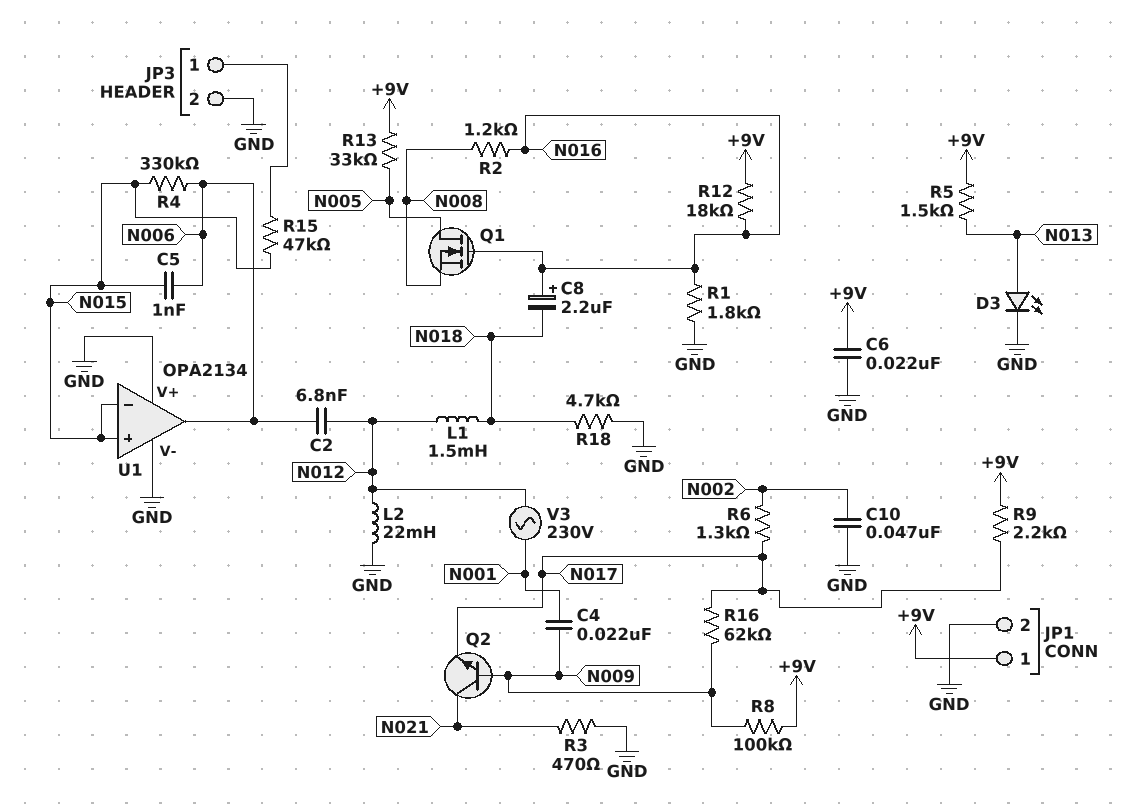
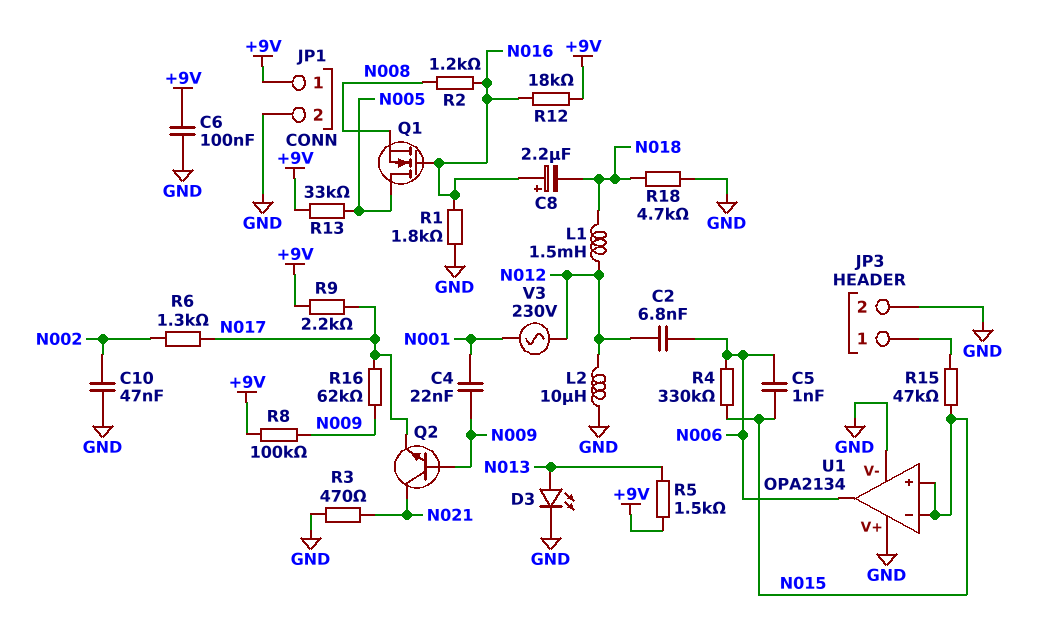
C6: 22nF (+9V, GND) -> 100nF (+9V, GND)
L2: 22mH (GND, N012) -> 10uH (GND, N012)

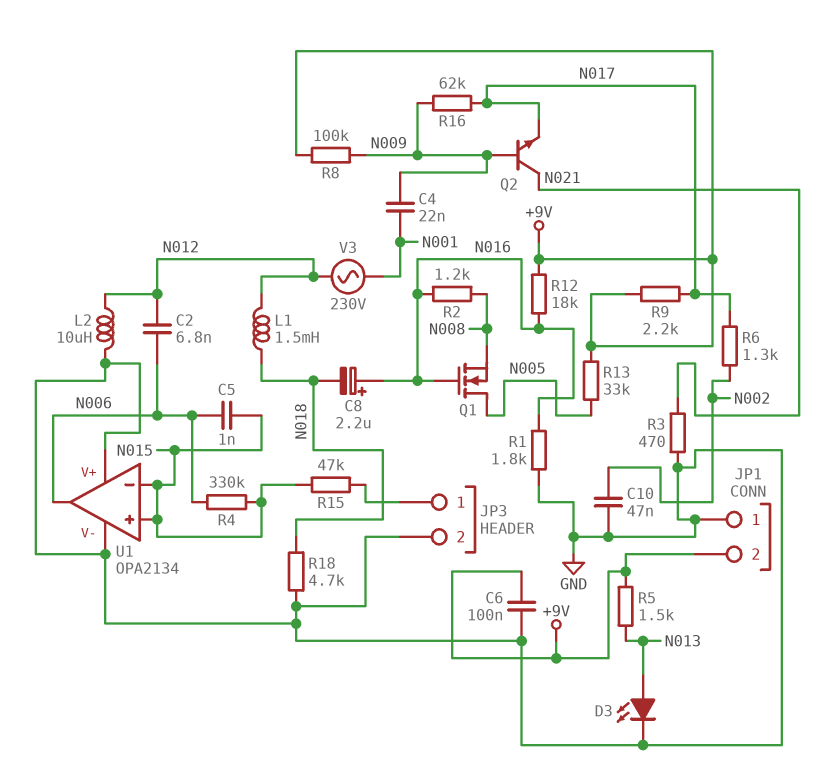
JP1 pin 1: +9V -> GND
JP1 pin 2: GND -> +9V

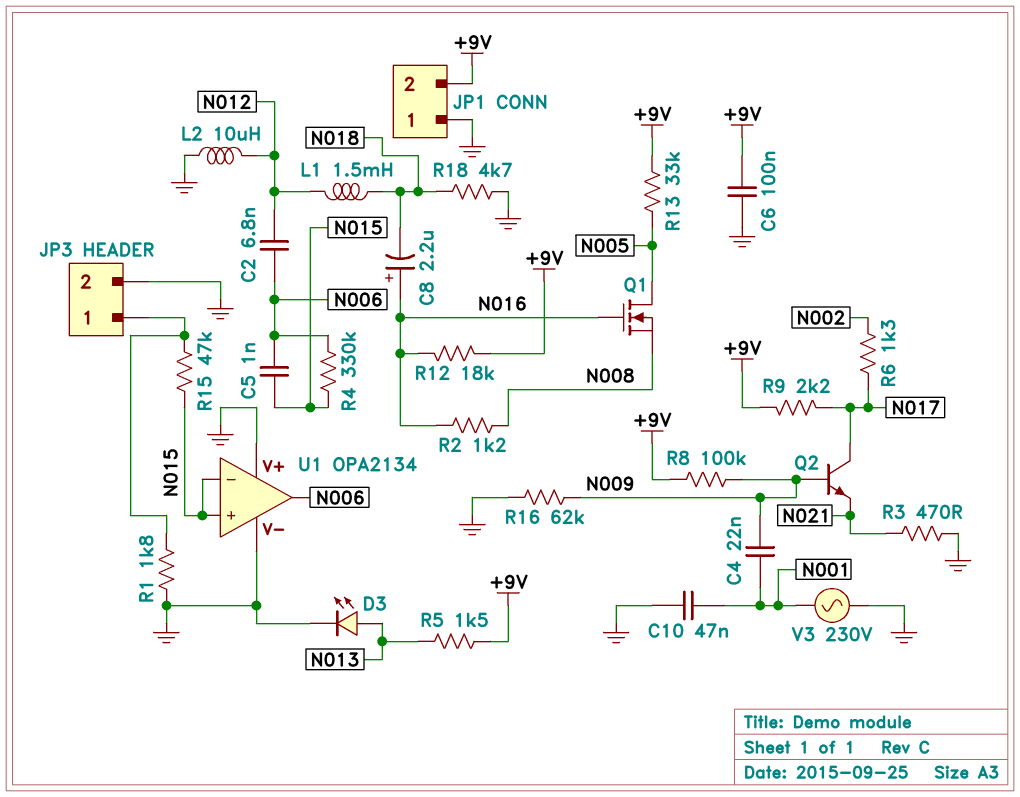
C10: 47nF (GND, N002) -> 47nF (GND, N001)
Q2: NPN (B N009, C N021, E N017) -> NPN (B N009, C N017, E N021)
R1: 1.8k (GND, N016) -> 1.8k (GND, JP3/1)
R16: 62k (N009, N017) -> 62k (GND, N009)
V3: AC 230V (N001, N012) -> AC 230V (GND, N001)

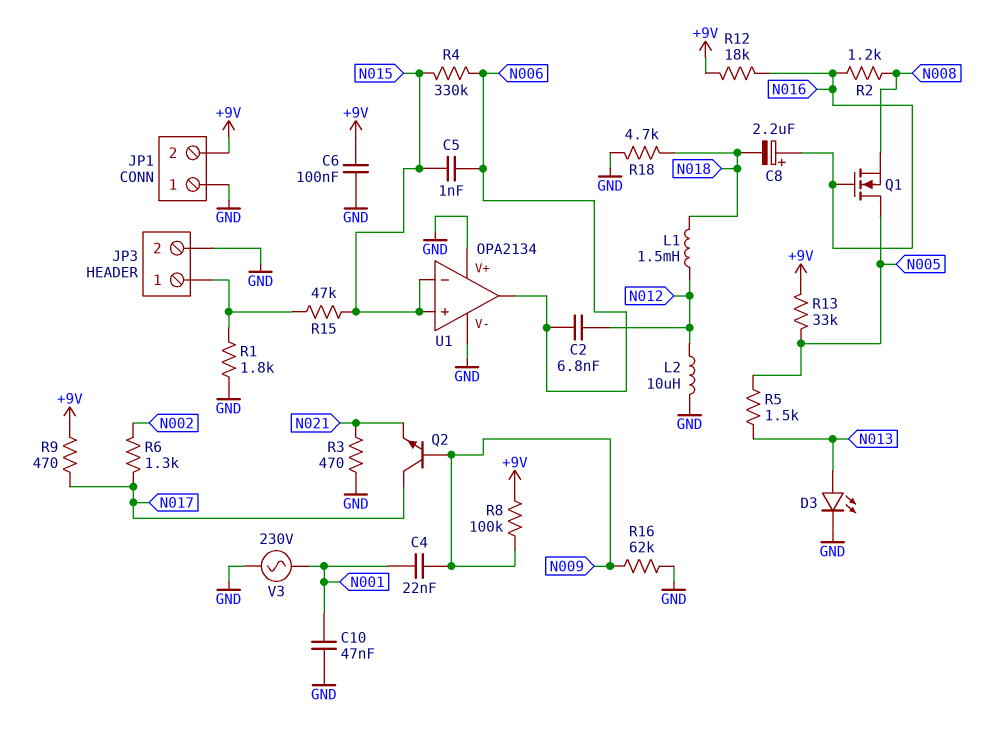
R5: 1.5k (+9V, N013) -> 1.5k (N005, N013)
R9: 2.2k (+9V, N017) -> 470 (+9V, N017)

